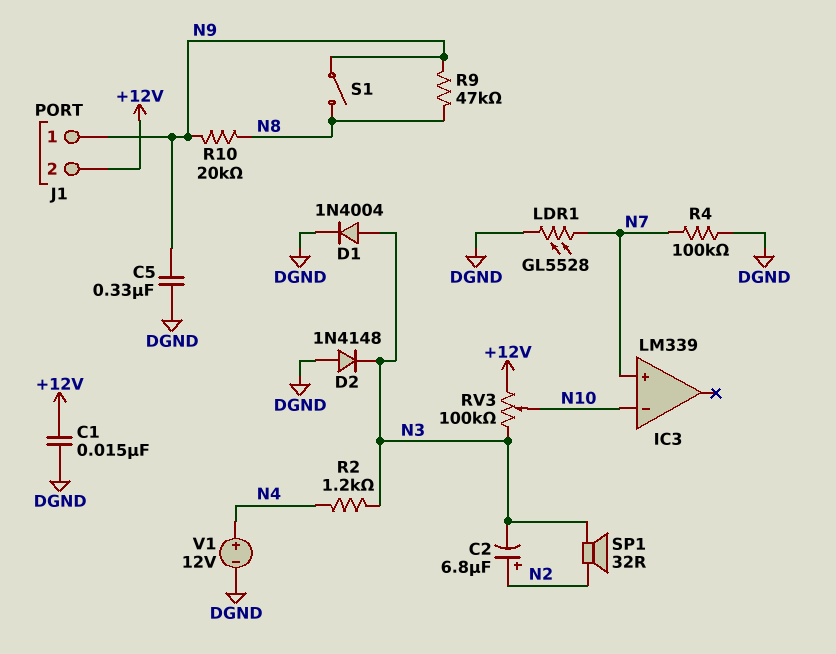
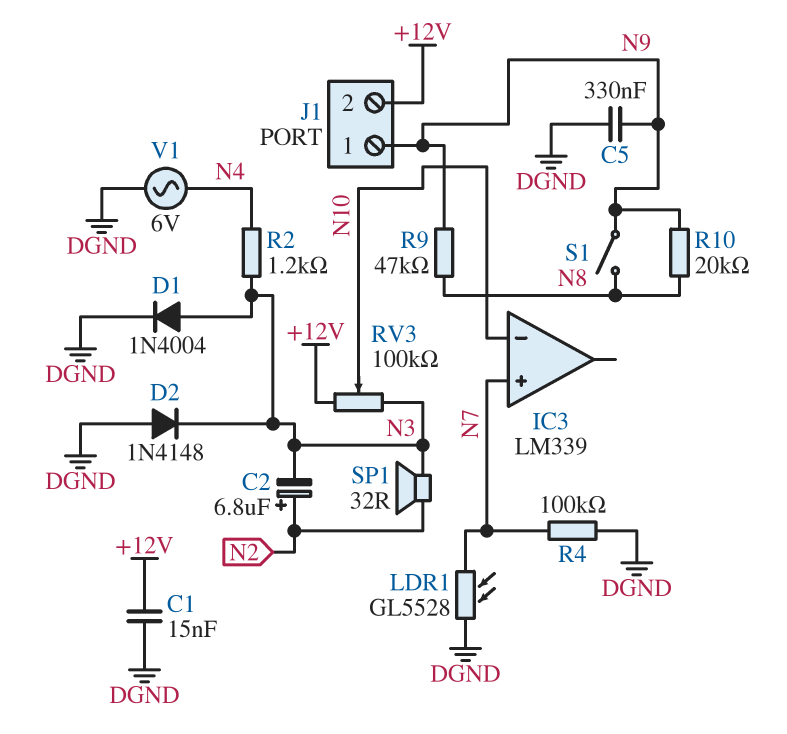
V1: 12V (plus N4, minus DGND) -> AC 6V (DGND, N4)

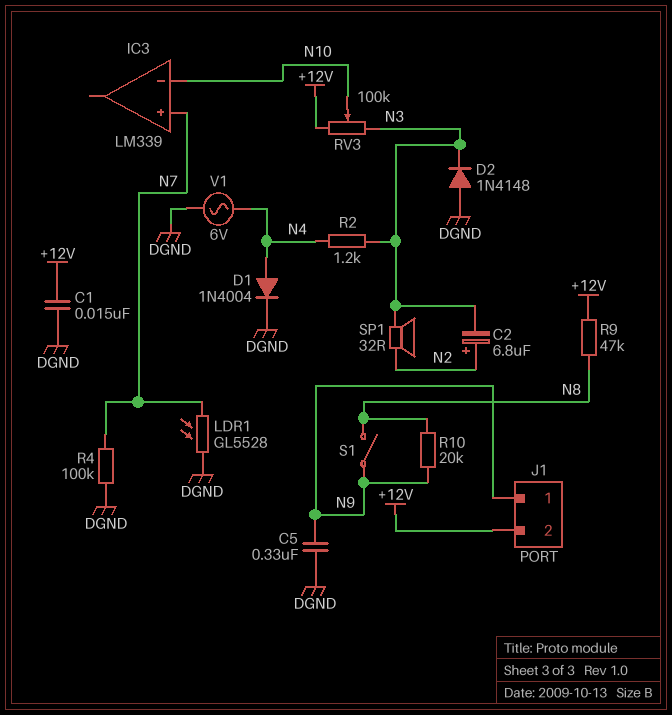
D1: diode 1N4004 (A N3, K DGND) -> diode 1N4004 (A N4, K DGND)
R9: 47k (N8, N9) -> 47k (+12V, N8)

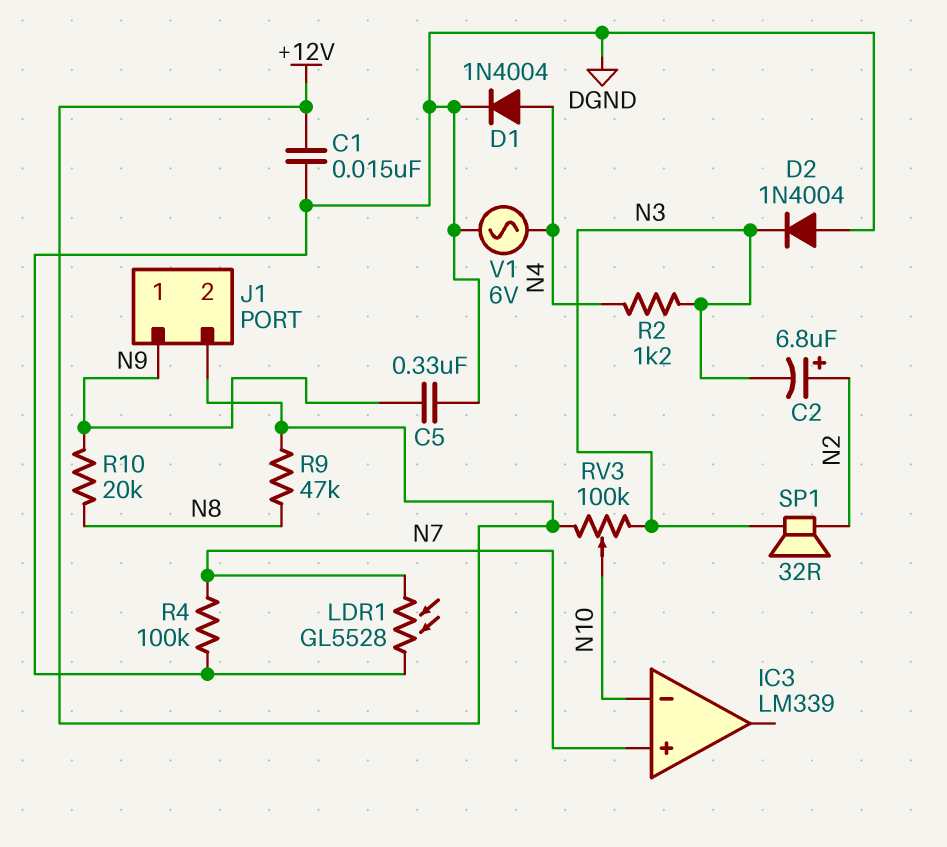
D2: diode 1N4148 (A DGND, K N3) -> diode 1N4004 (A DGND, K N3)
S1: switch (N8, N9) -> none

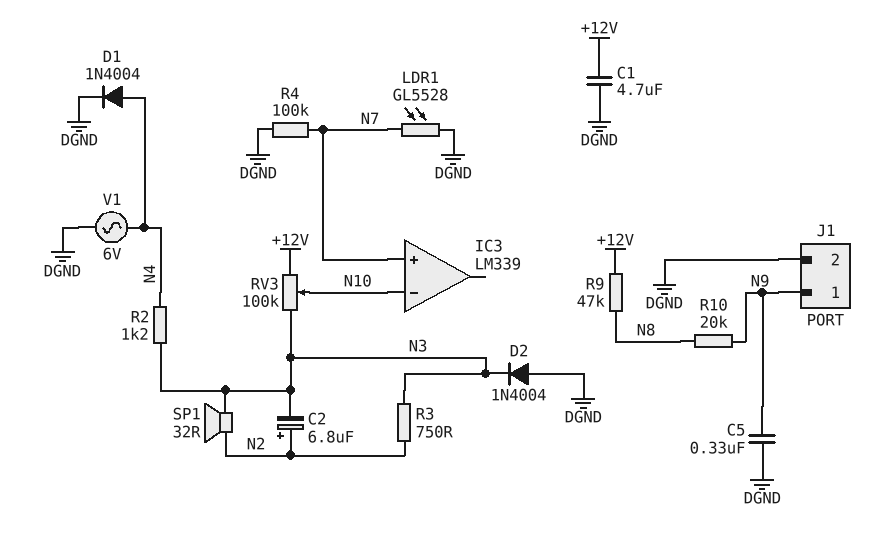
C1: 15nF (+12V, DGND) -> 4.7uF (+12V, DGND)
J1 pin 2: +12V -> DGND
R3: none -> 750 (N2, N3)

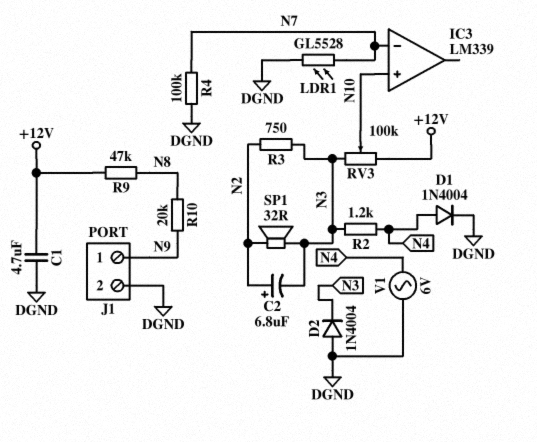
C5: 330nF (DGND, N9) -> none
IC3 pin in+: N7 -> N10
IC3 pin in-: N10 -> N7

